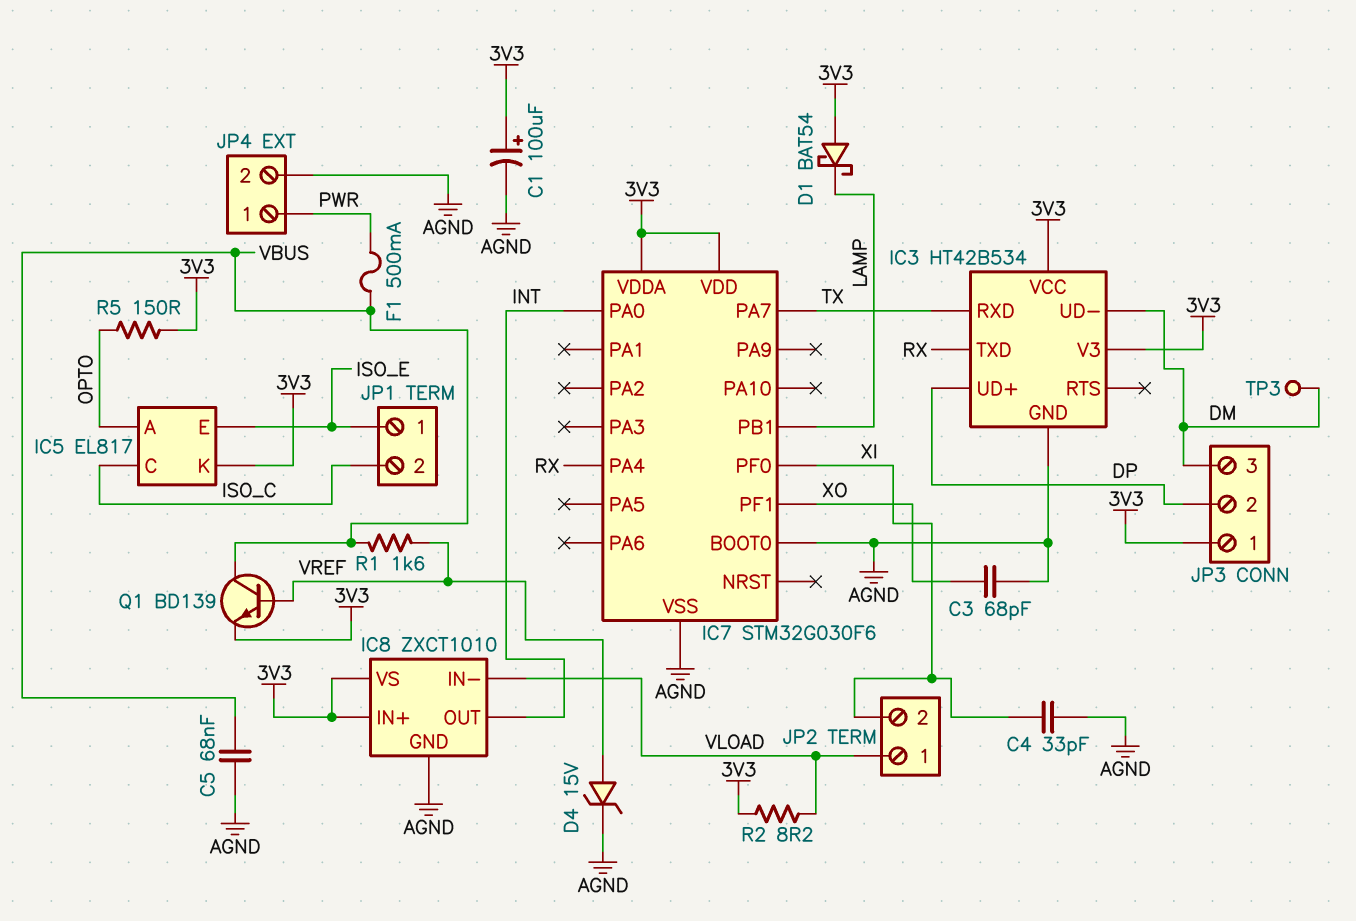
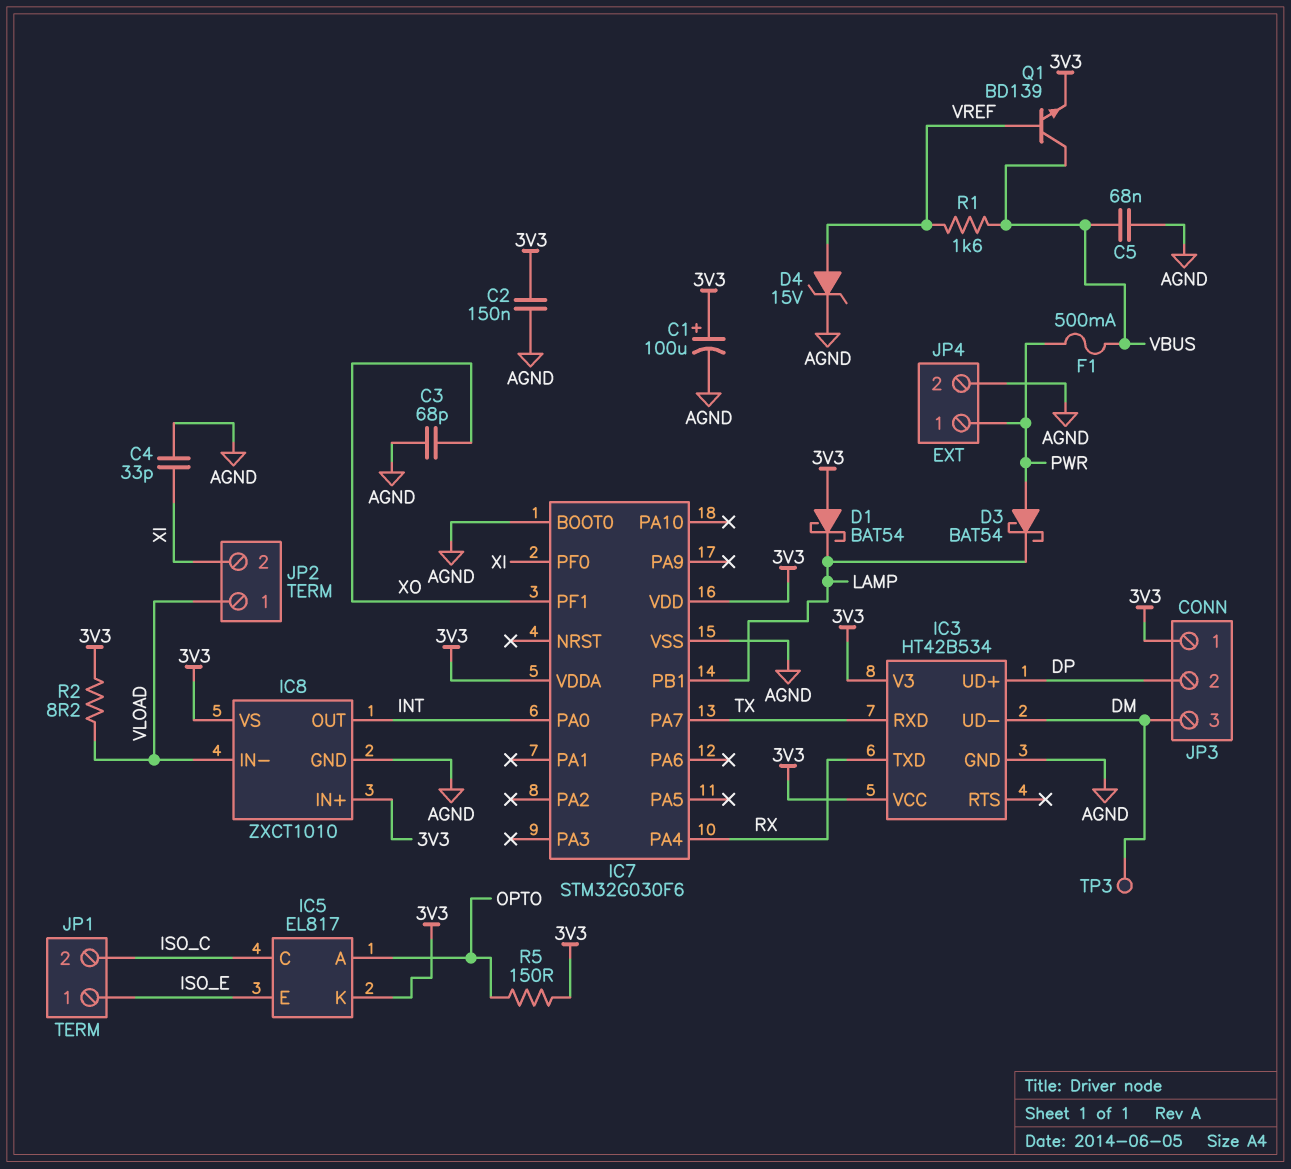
C2: none -> 150nF (3V3, AGND)
D3: none -> schottky BAT54 (A PWR, K LAMP)

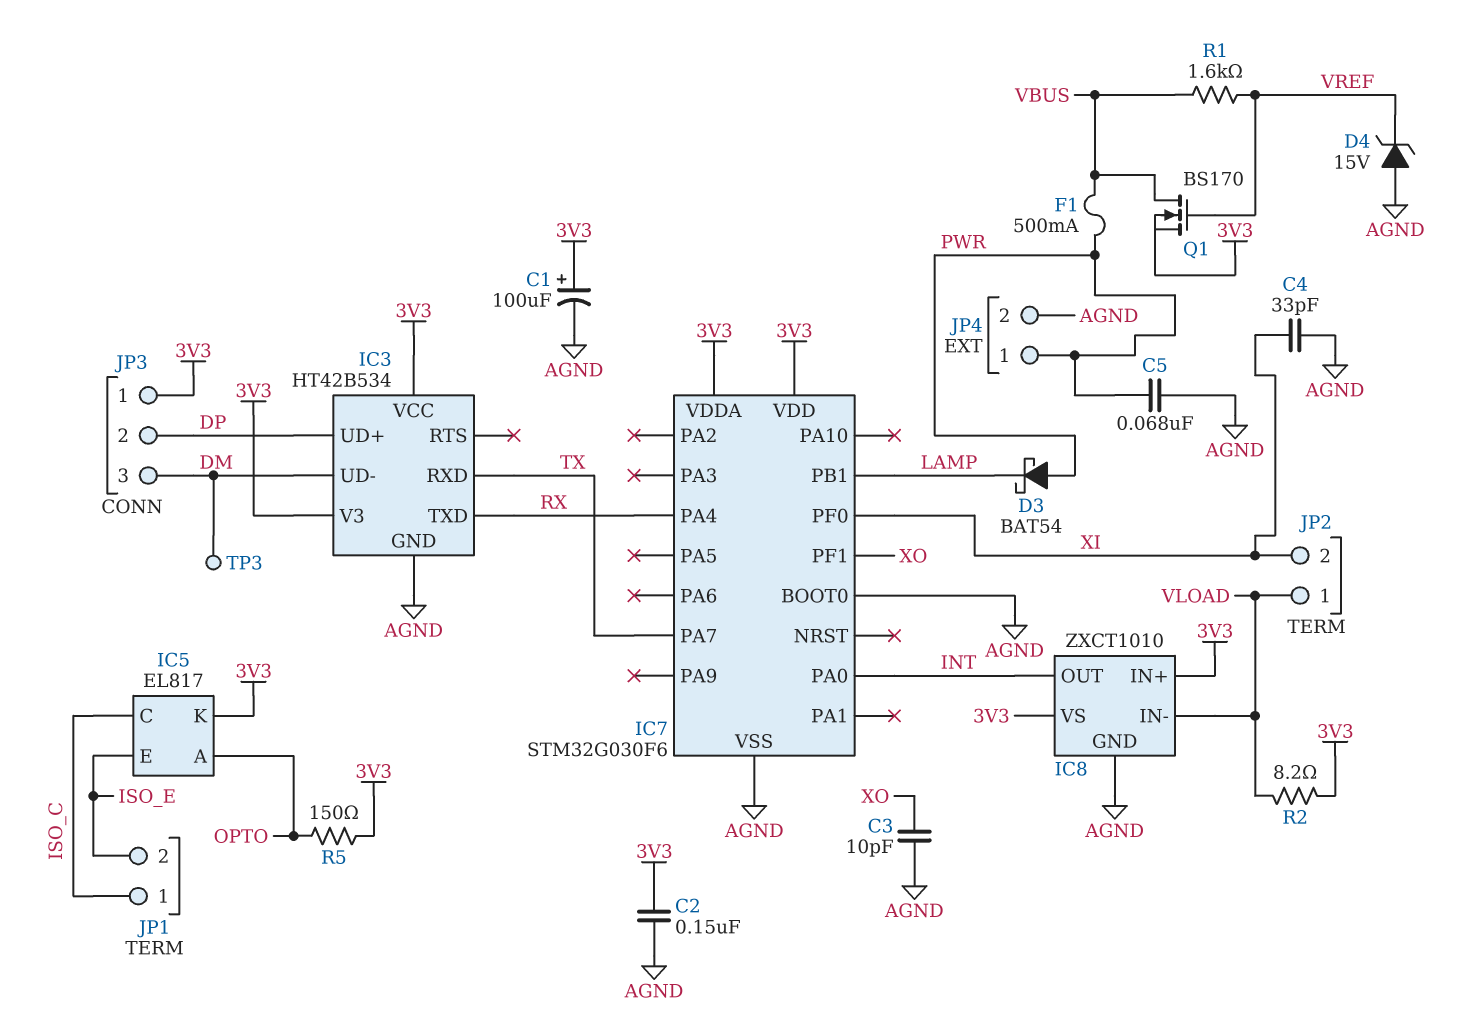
C3: 68pF (AGND, XO) -> 10pF (AGND, XO)
C5: 68nF (AGND, VBUS) -> 68nF (AGND, PWR)
D1: schottky BAT54 (A 3V3, K LAMP) -> none
D4: zener 15V (A VREF, K AGND) -> zener 15V (A AGND, K VREF)
JP1 pin 1: ISO_E -> ISO_C
JP1 pin 2: ISO_C -> ISO_E
Q1: NPN BD139 (B VREF, C VBUS, E 3V3) -> NMOS BS170 (G VREF, D VBUS, S 3V3)

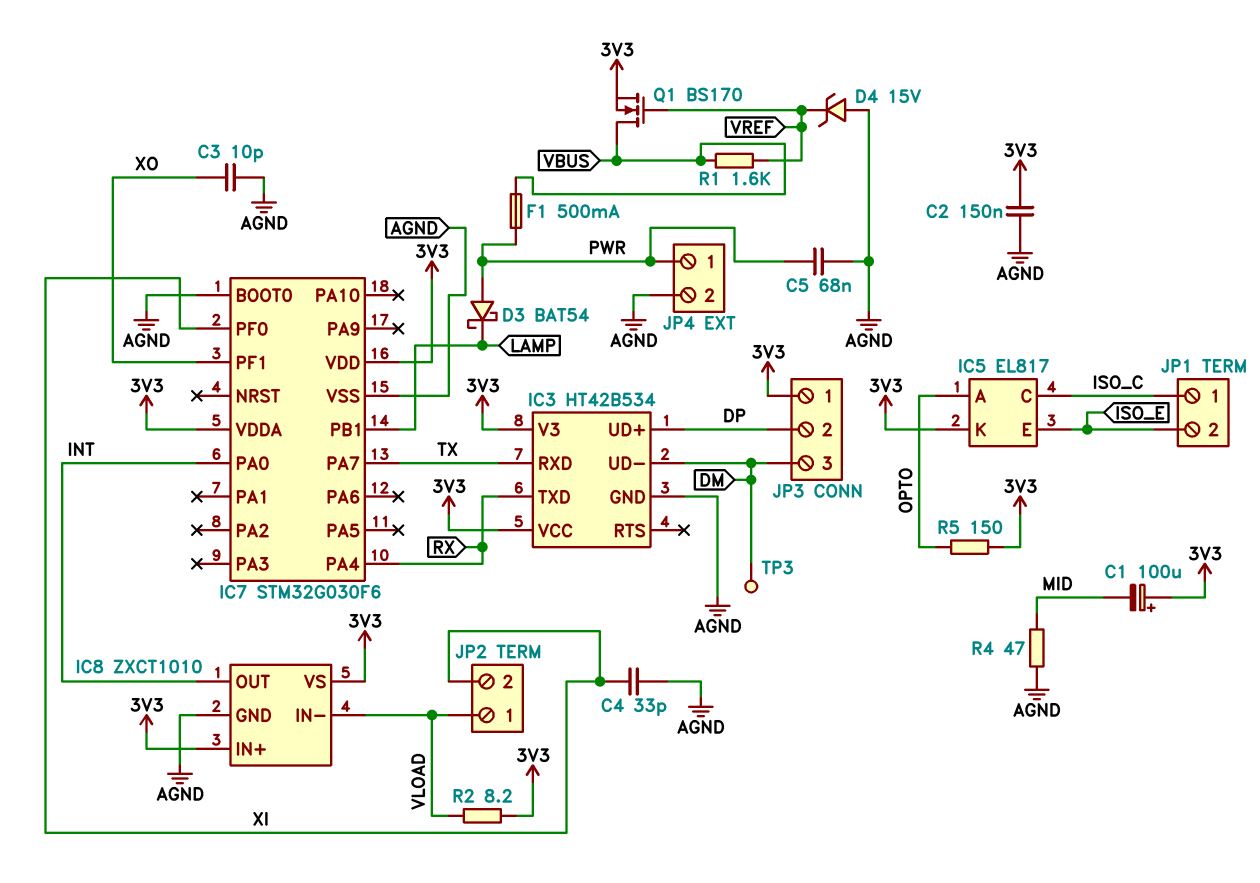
C1: 100uF (plus 3V3, minus AGND) -> 100uF (plus 3V3, minus MID)
R4: none -> 47 (AGND, MID)

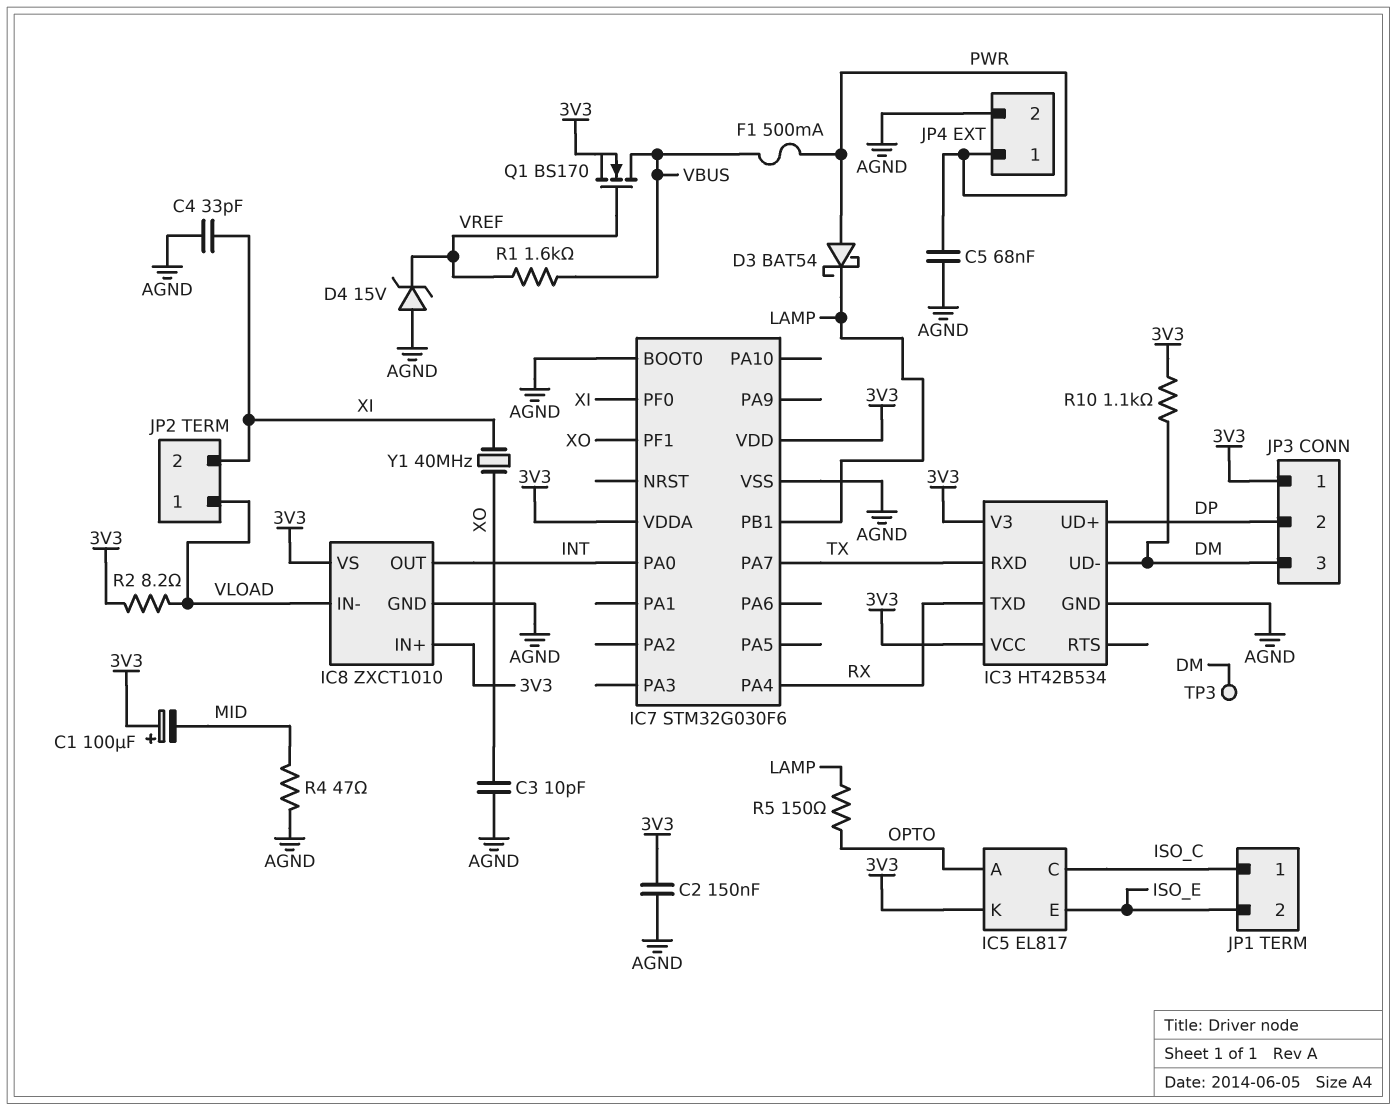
R5: 150 (3V3, OPTO) -> 150 (LAMP, OPTO)
R10: none -> 1.1k (3V3, DM)
Y1: none -> 40MHz (XI, XO)

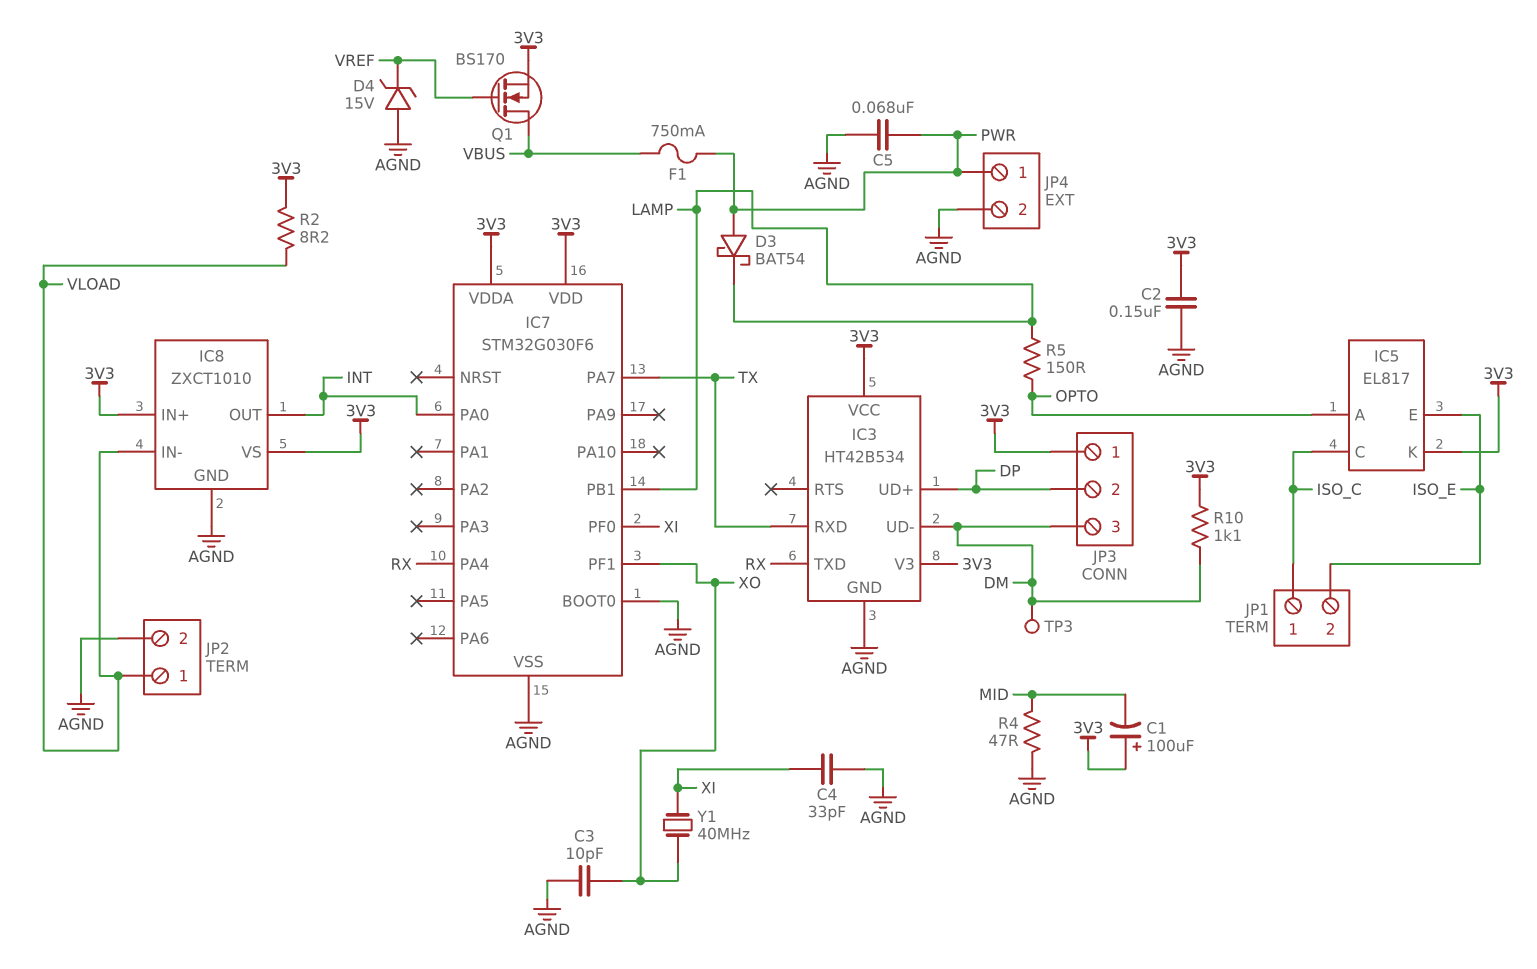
F1: 500mA (PWR, VBUS) -> 750mA (PWR, VBUS)
JP2 pin 2: XI -> AGND
R1: 1.6k (VBUS, VREF) -> none

